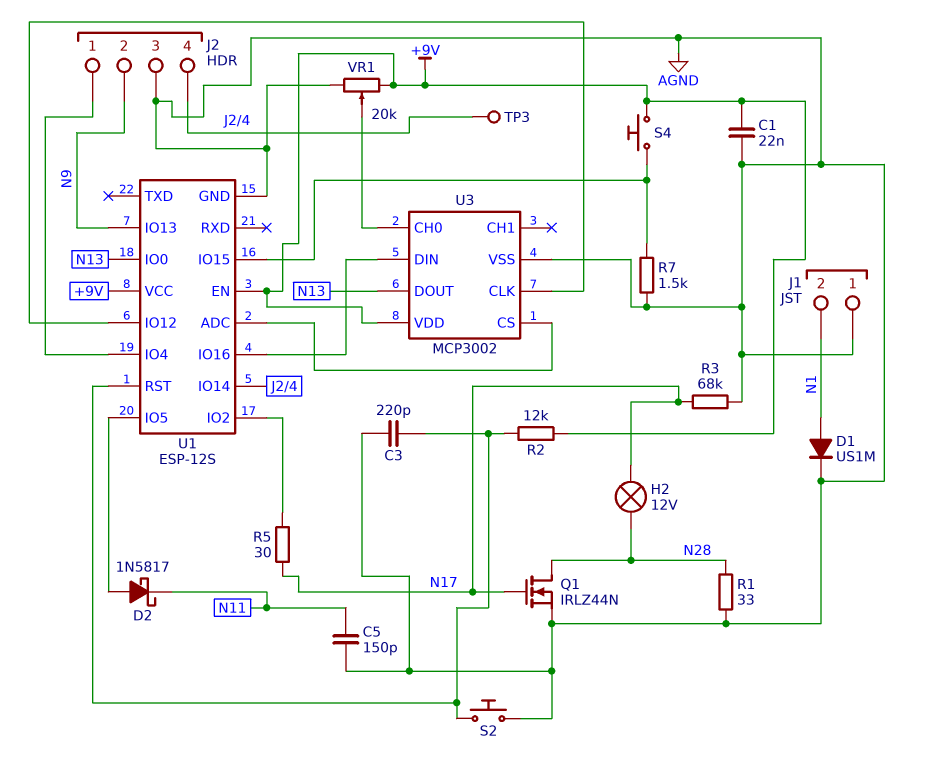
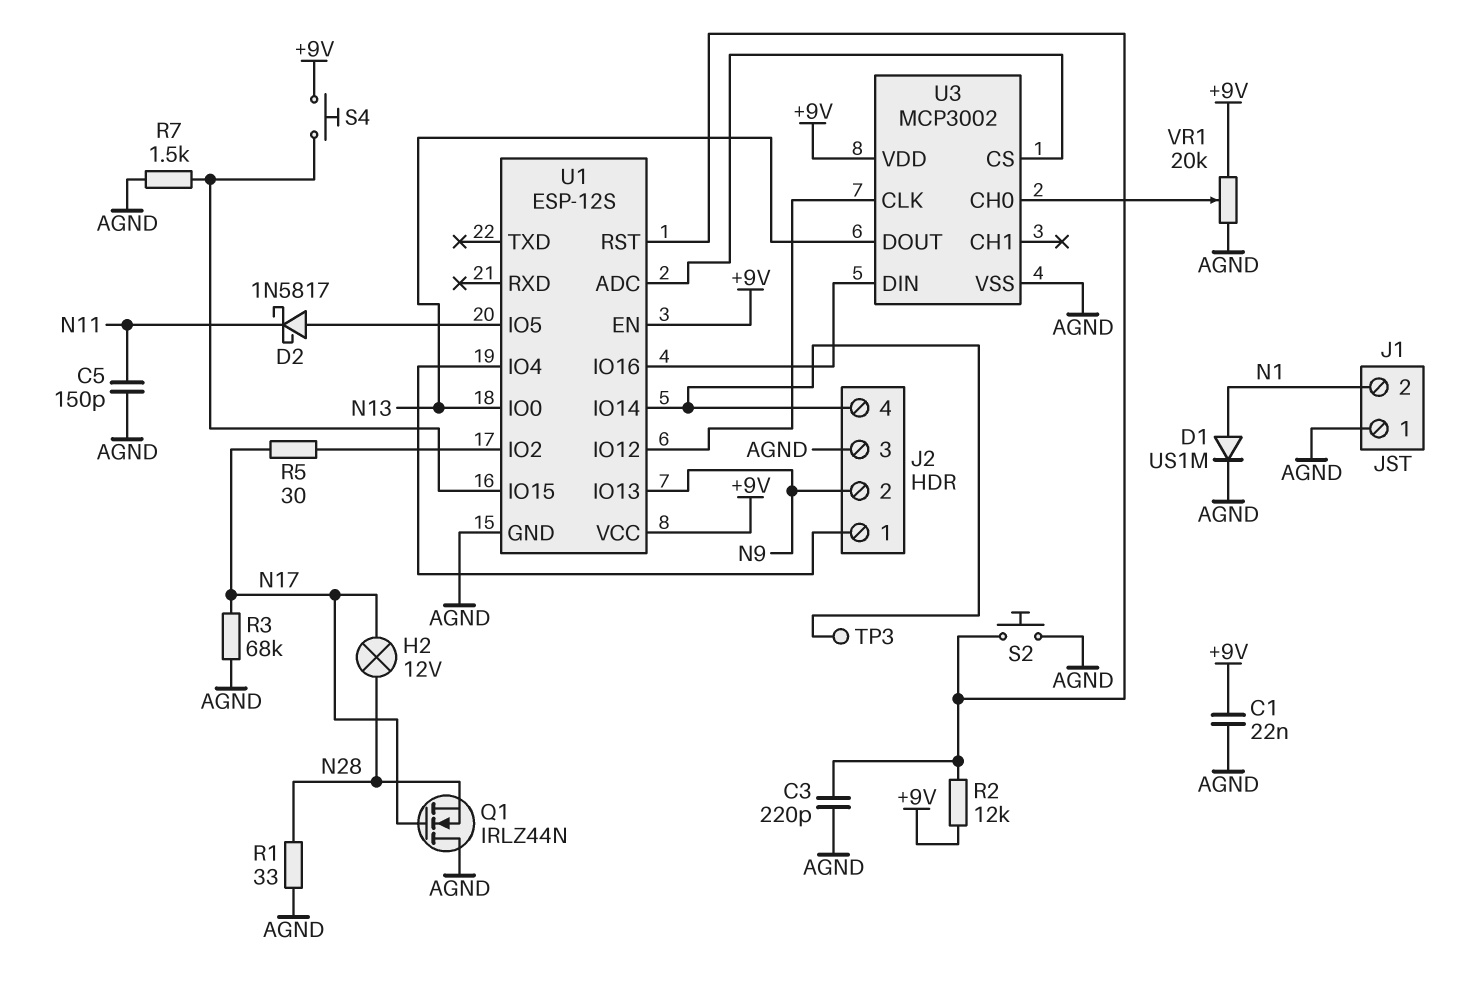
Q1: NMOS IRLZ44N (G N17, D N28, S AGND) -> NMOS IRLZ44N (G N17, D AGND, S N28)

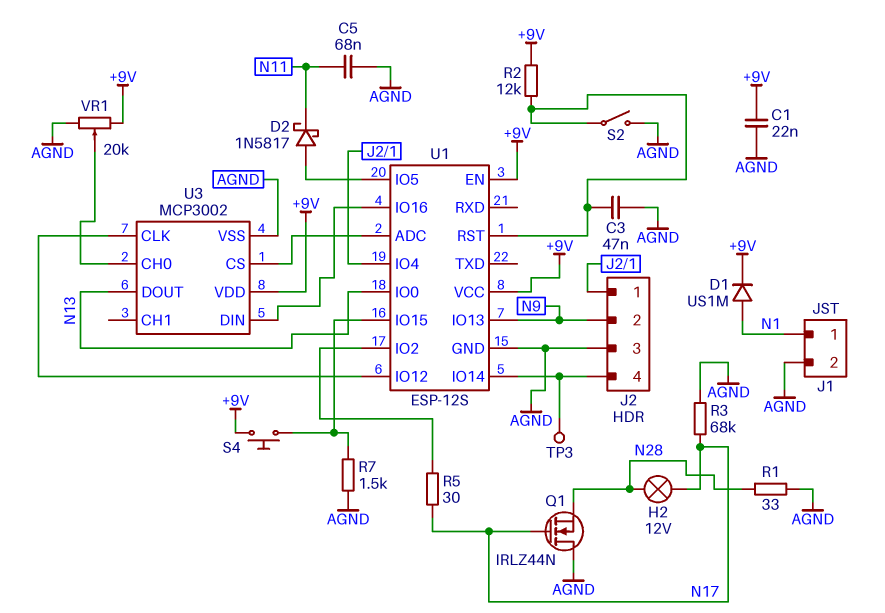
C3: 220pF (AGND, U1/RST) -> 47nF (AGND, U1/RST)
C5: 150pF (AGND, N11) -> 68nF (AGND, N11)
D1: diode US1M (A N1, K AGND) -> diode US1M (A N1, K +9V)
J1 pin 1: AGND -> N1
J1 pin 2: N1 -> AGND
S2: button (AGND, U1/RST) -> switch (AGND, U1/RST)

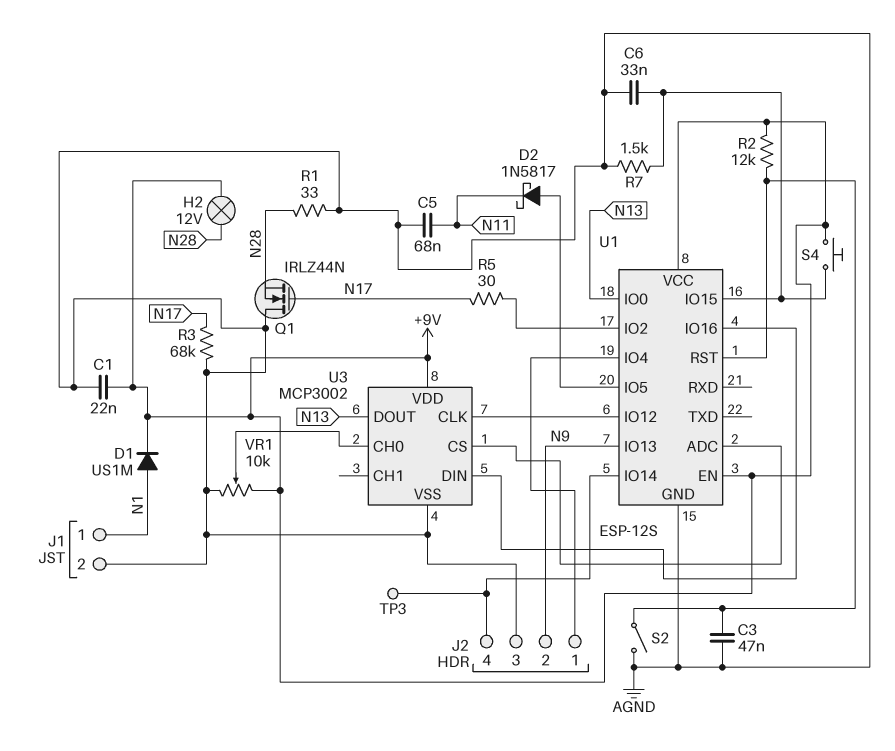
C6: none -> 33nF (AGND, U1/IO15)
H2: lamp 12V (N17, N28) -> lamp 12V (+9V, N28)
VR1: 20k (+9V, AGND, wiper U3/CH0) -> 10k (+9V, AGND, wiper U3/CH0)

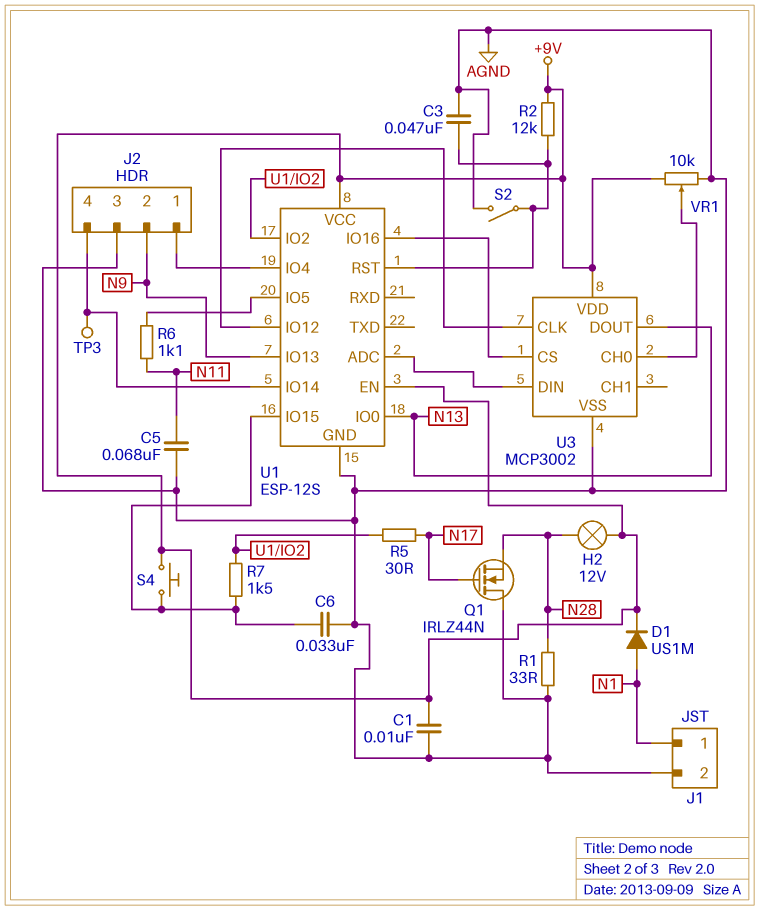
C1: 22nF (+9V, AGND) -> 10nF (+9V, AGND)
D2: schottky 1N5817 (A U1/IO5, K N11) -> none
R3: 68k (AGND, N17) -> none
R6: none -> 1.1k (N11, U1/IO5)
R7: 1.5k (AGND, U1/IO15) -> 1.5k (U1/IO2, U1/IO15)
U3 pin CS: U1/ADC -> U1/IO16
U3 pin DIN: U1/IO16 -> U1/ADC

